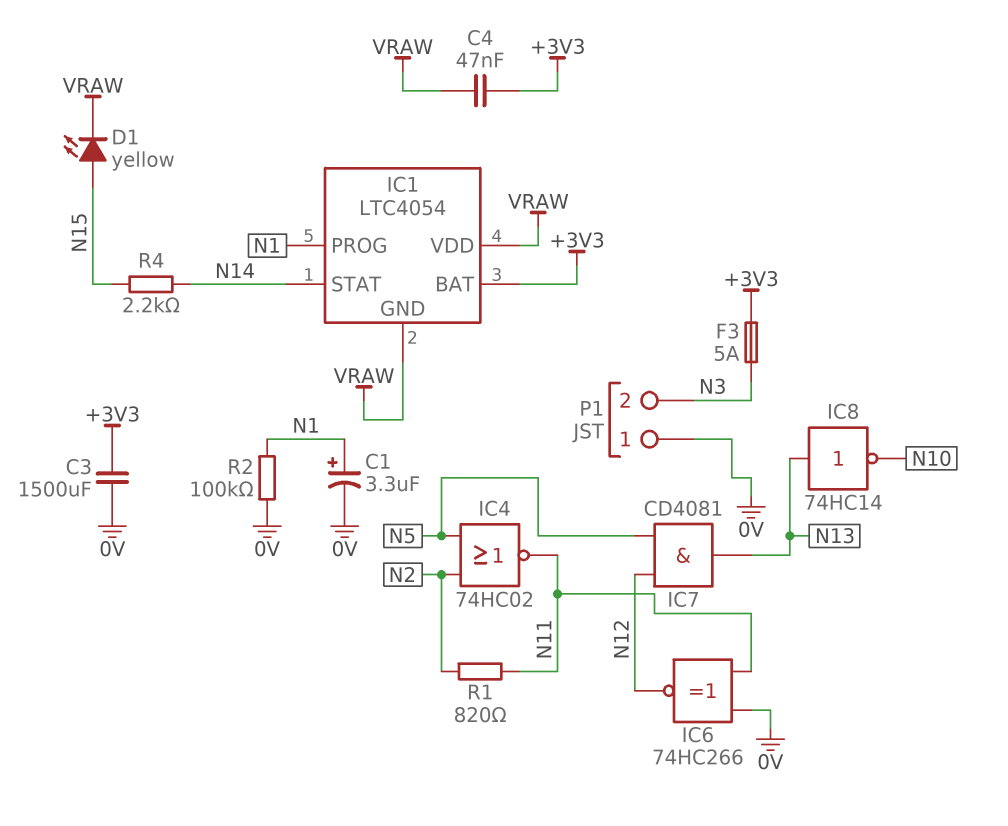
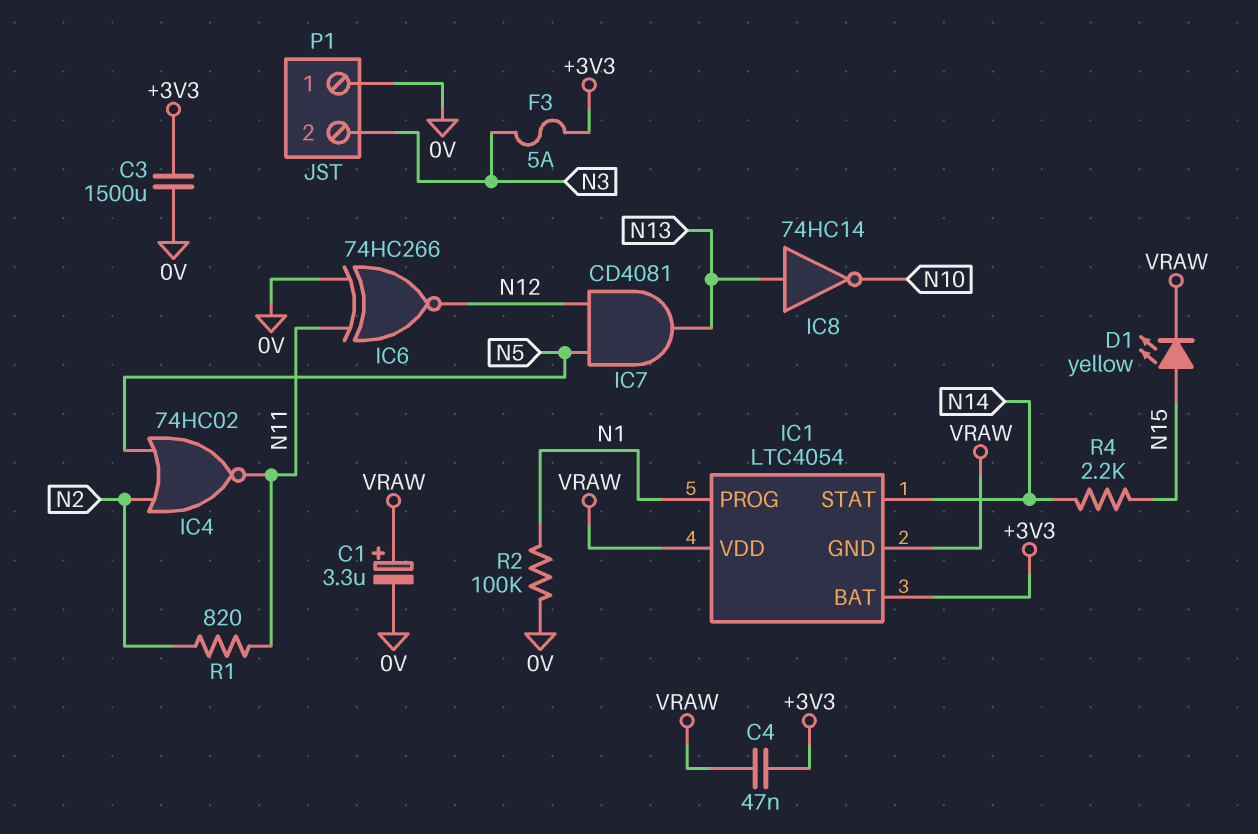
C1: 3.3uF (plus N1, minus 0V) -> 3.3uF (plus VRAW, minus 0V)

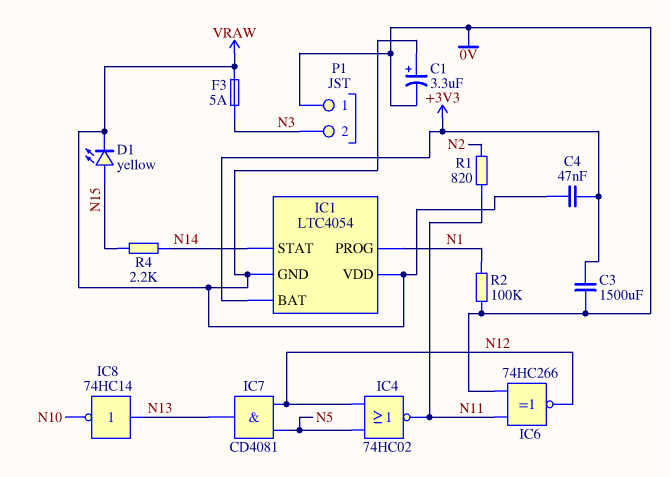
F3: 5A (+3V3, N3) -> 5A (N3, VRAW)
IC4: NOR 74HC02 (in N2, in N5, out N11) -> NOR 74HC02 (in N5, in N12, out N11)

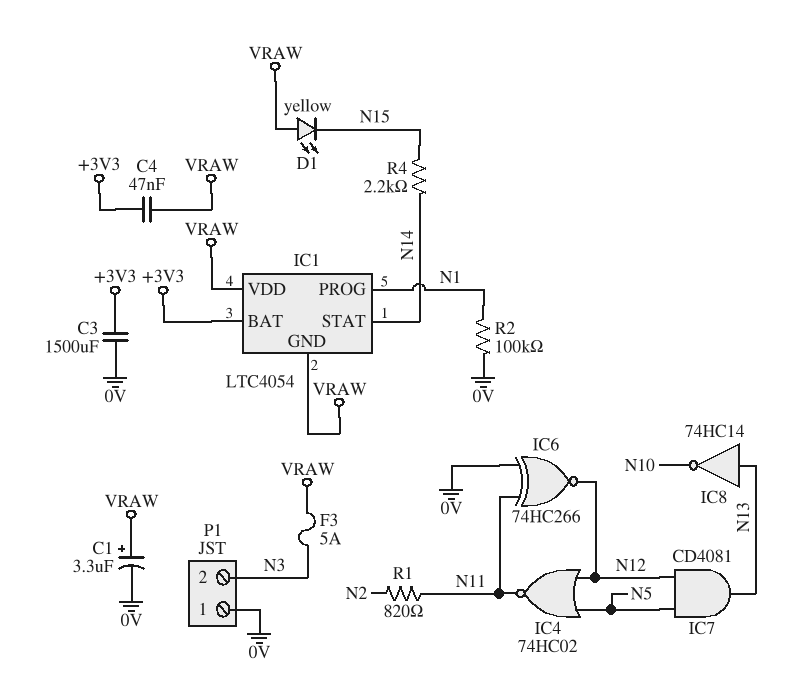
D1: LED yellow (A N15, K VRAW) -> LED yellow (A VRAW, K N15)

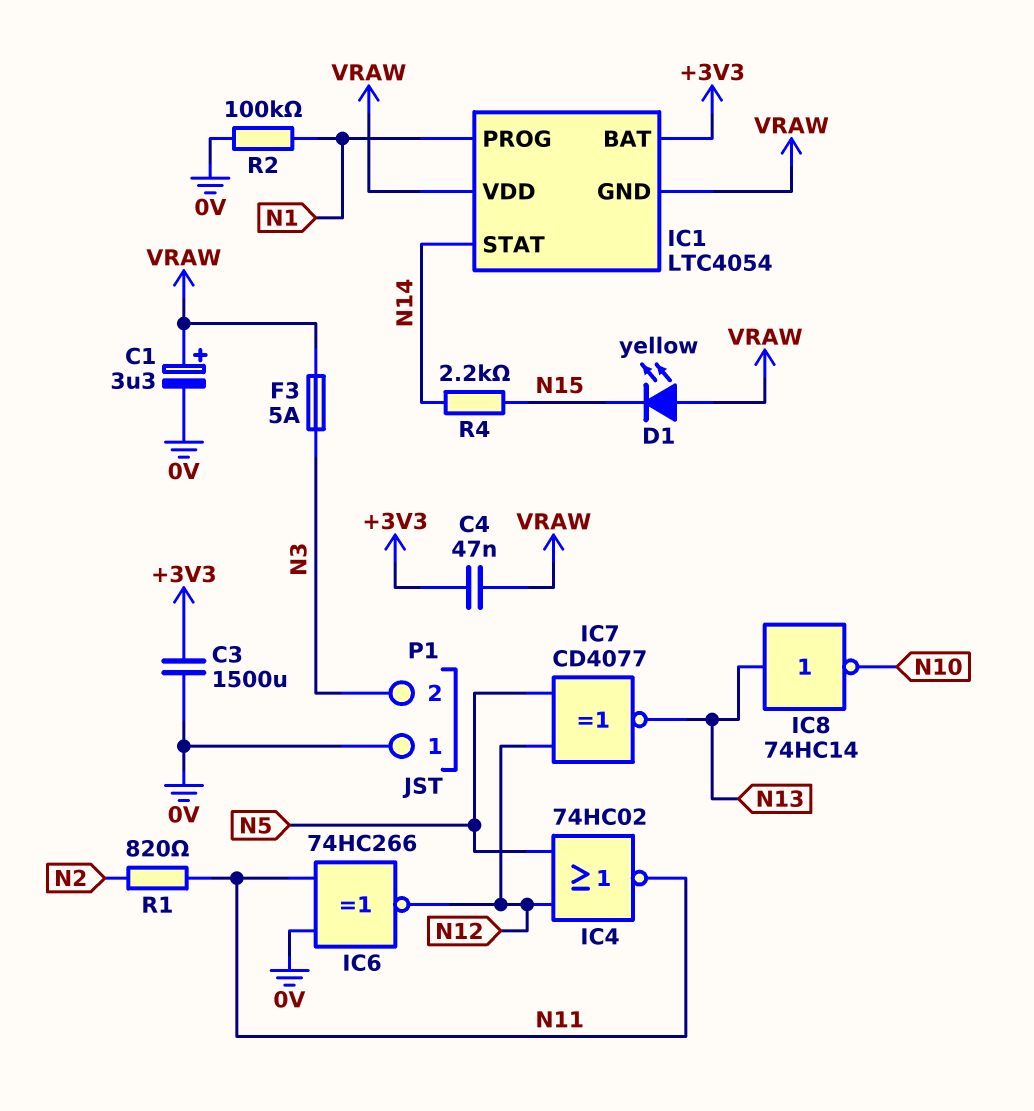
IC7: AND CD4081 (in N5, in N12, out N13) -> XNOR CD4077 (in N5, in N12, out N13)

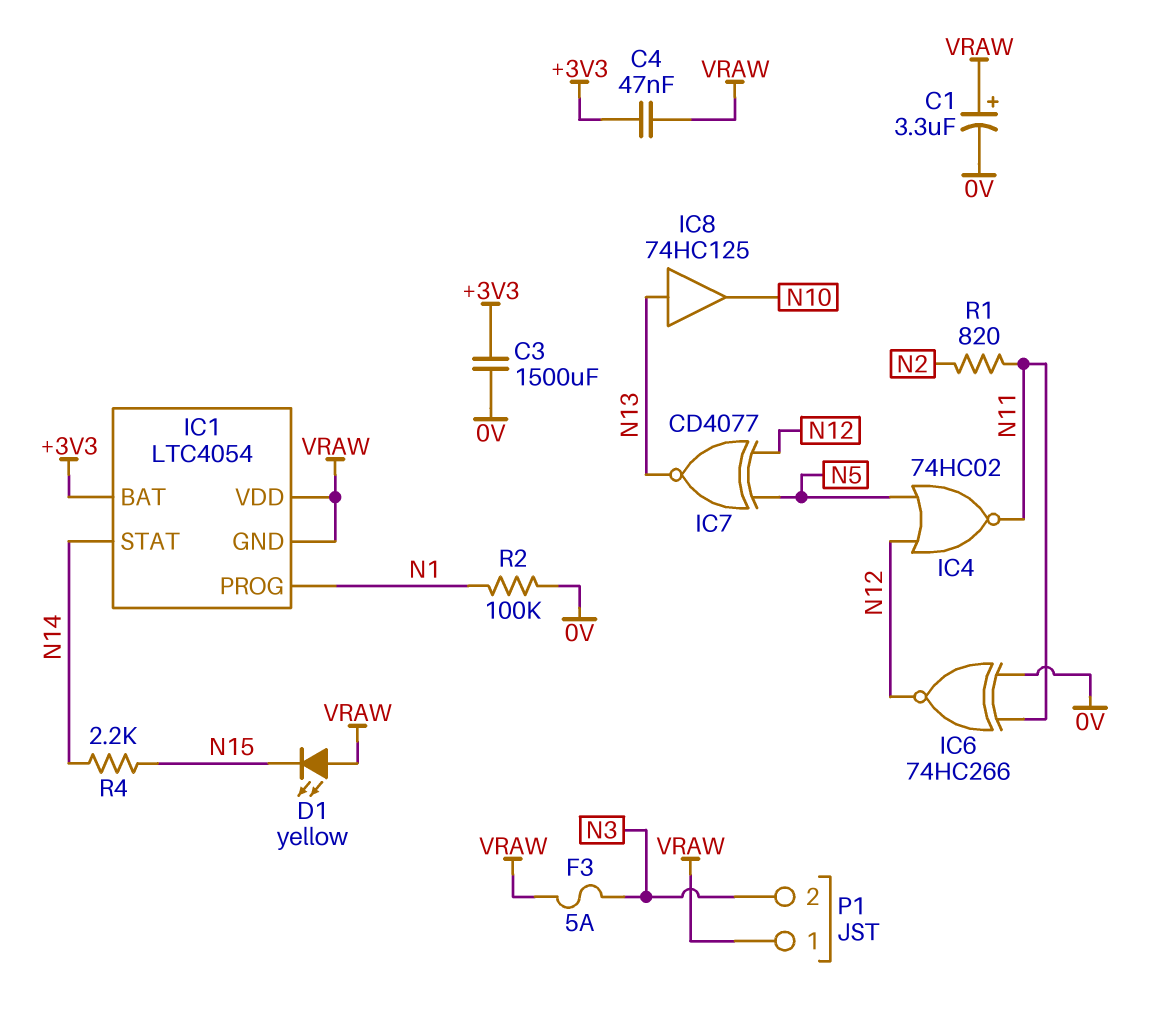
IC8: NOT 74HC14 (in N13, out N10) -> buffer 74HC125 (in N13, out N10)
P1 pin 1: 0V -> VRAW

